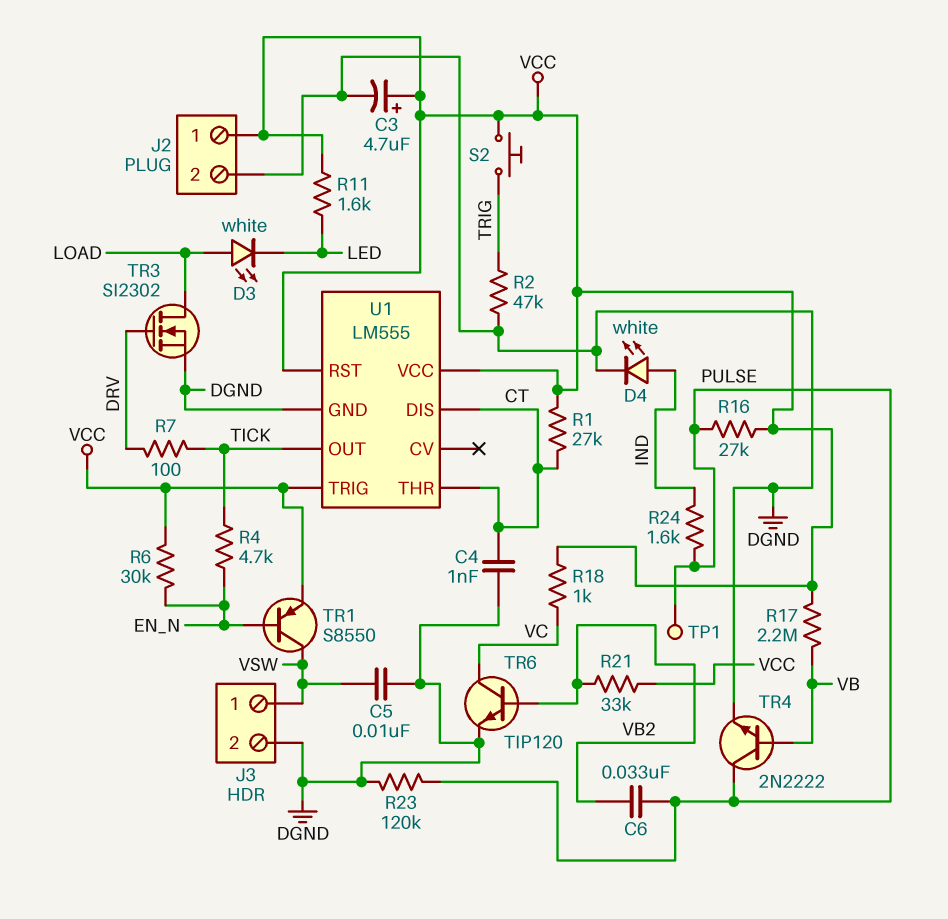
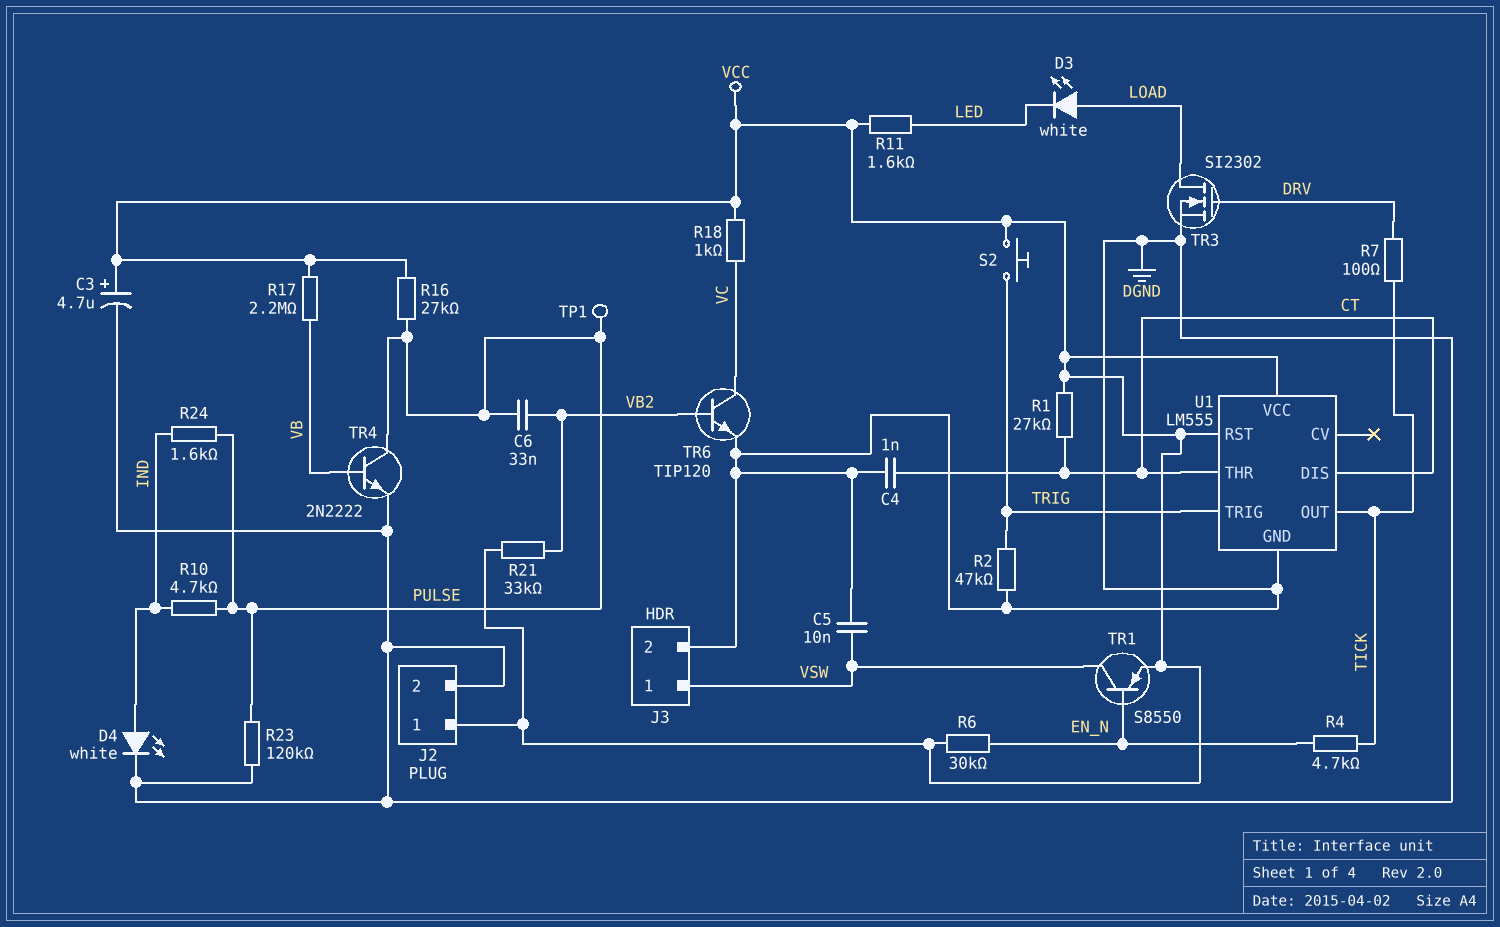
R10: none -> 4.7k (IND, PULSE)
U1 pin TRIG: VCC -> TRIG

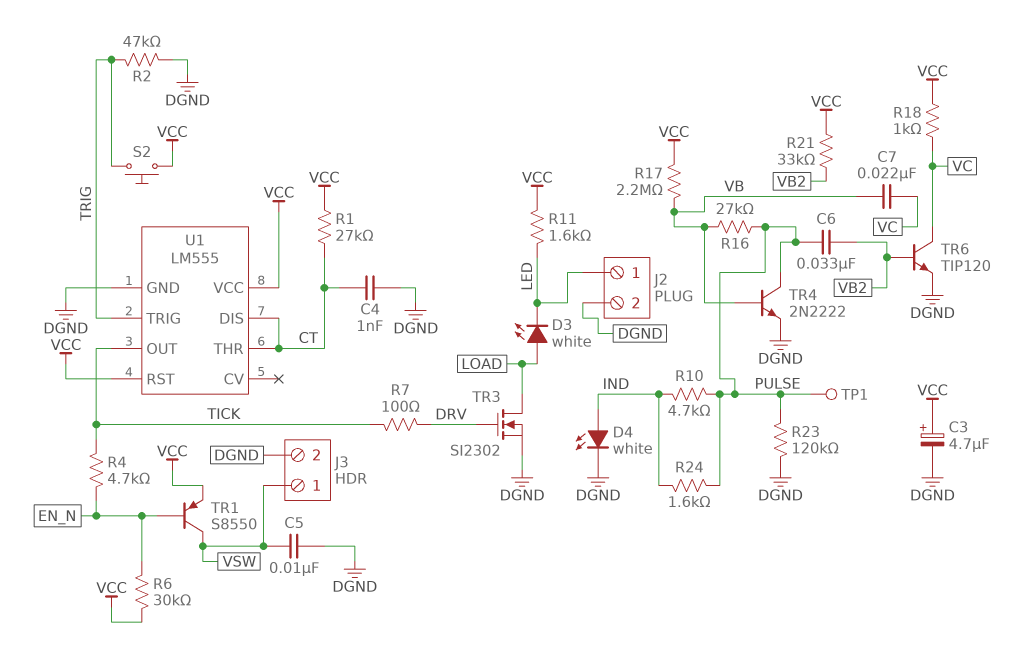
C7: none -> 22nF (VB, VC)
J2 pin 1: VCC -> LED
R16: 27k (PULSE, VCC) -> 27k (PULSE, VB)

